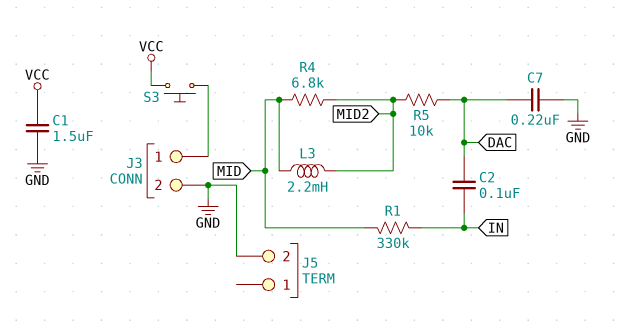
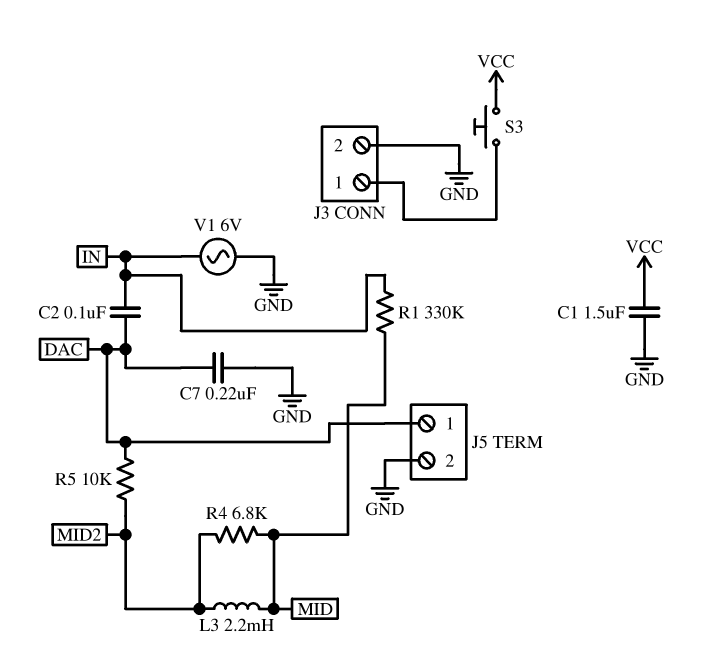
J5 pin 1: none -> DAC
V1: none -> AC 6V (GND, IN)

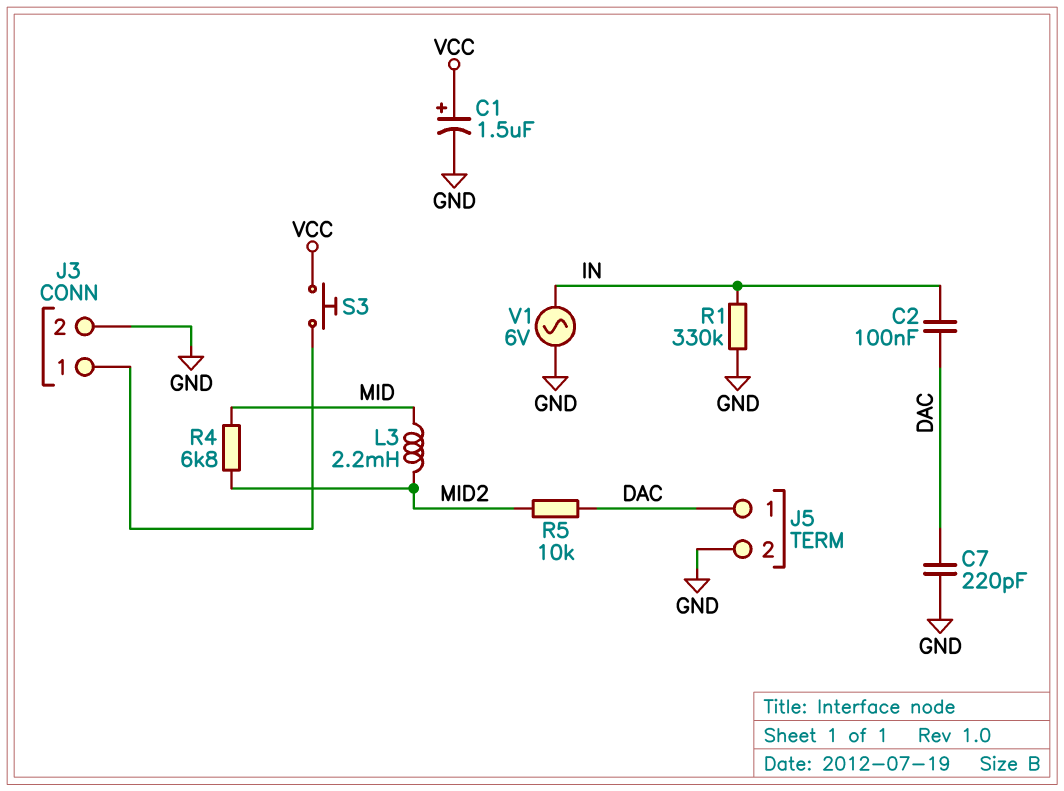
C1: 1.5uF (GND, VCC) -> 1.5uF (plus VCC, minus GND)
C7: 220nF (DAC, GND) -> 220pF (DAC, GND)
R1: 330k (IN, MID) -> 330k (GND, IN)

